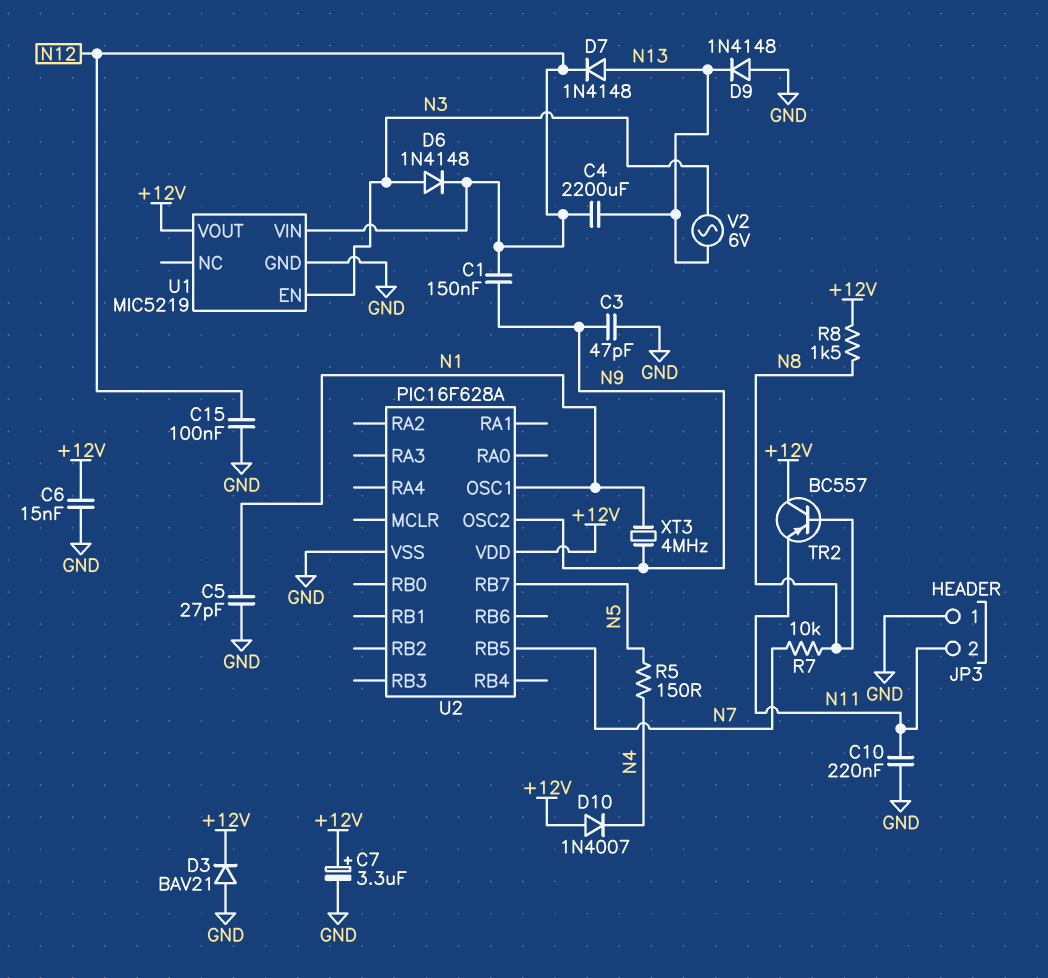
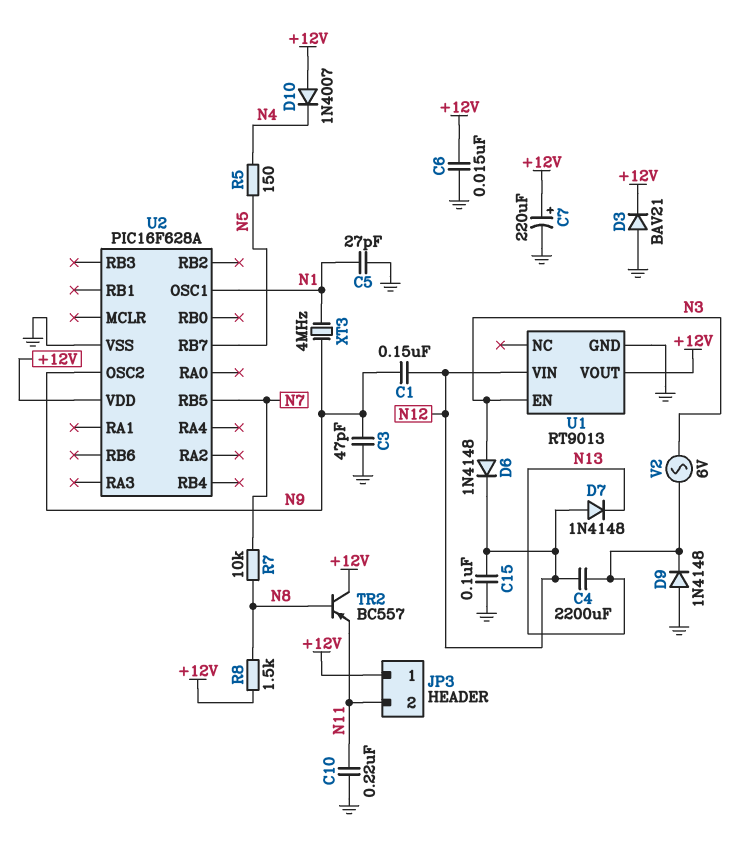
C7: 3.3uF (plus +12V, minus GND) -> 220uF (plus +12V, minus GND)
D7: diode 1N4148 (A N13, K N12) -> diode 1N4148 (A N12, K N13)
JP3 pin 1: GND -> +12V
U1: MIC5219 -> RT9013

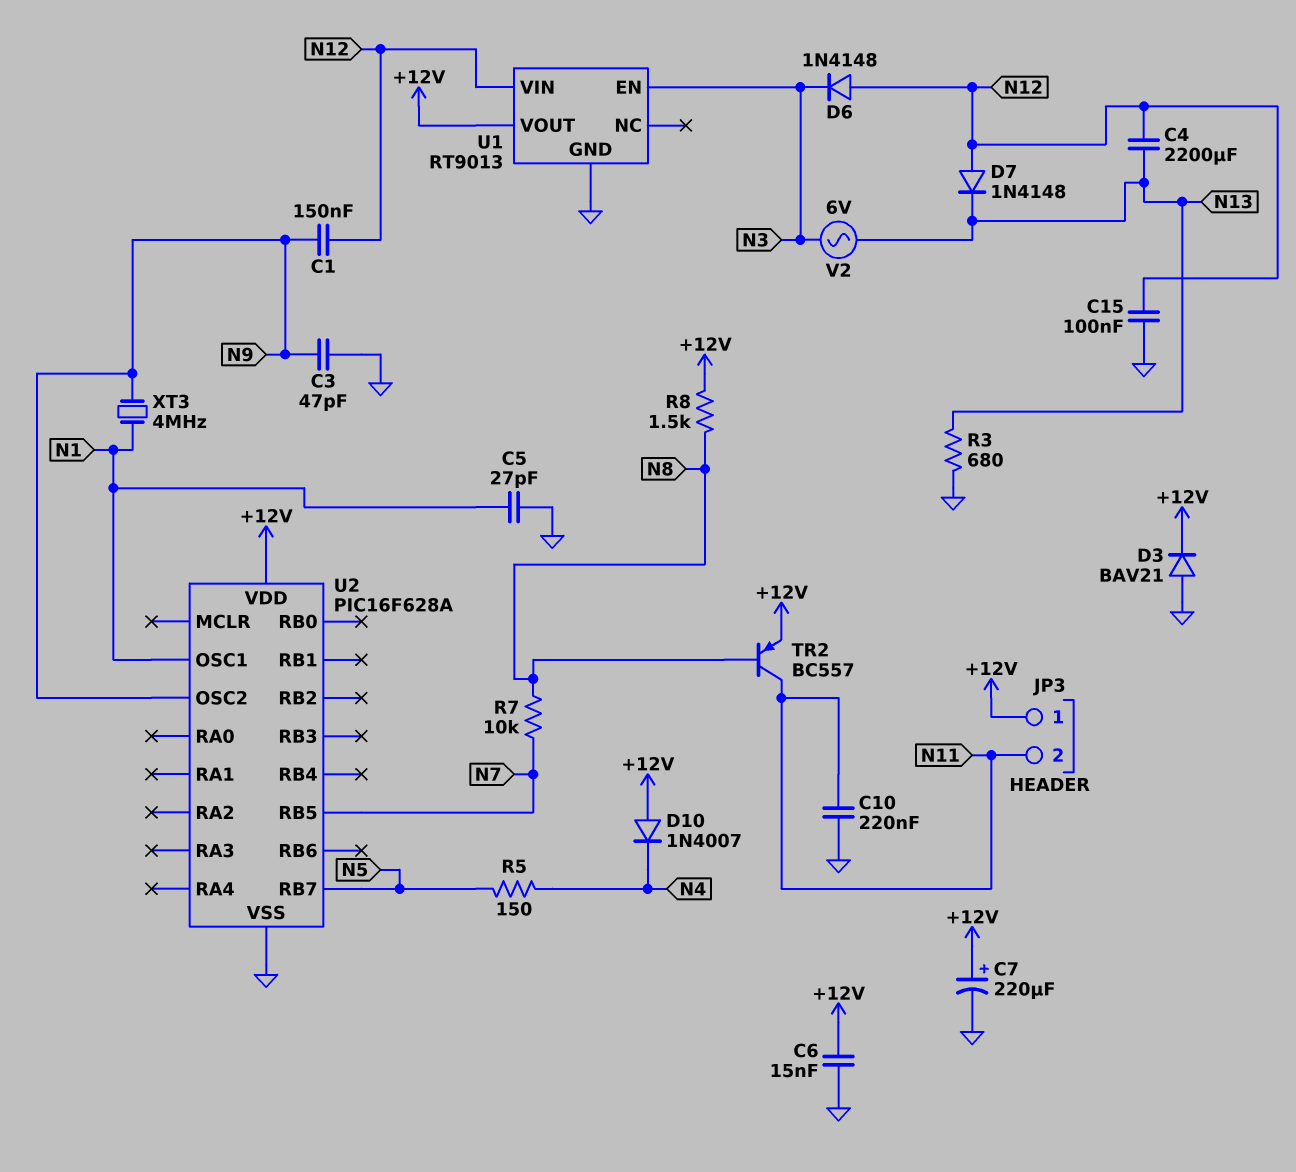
D6: diode 1N4148 (A N3, K N12) -> diode 1N4148 (A N12, K N3)
D9: diode 1N4148 (A GND, K N13) -> none
R3: none -> 680 (GND, N13)
TR2: PNP BC557 (B N8, C +12V, E N11) -> PNP BC557 (B N8, C N11, E +12V)

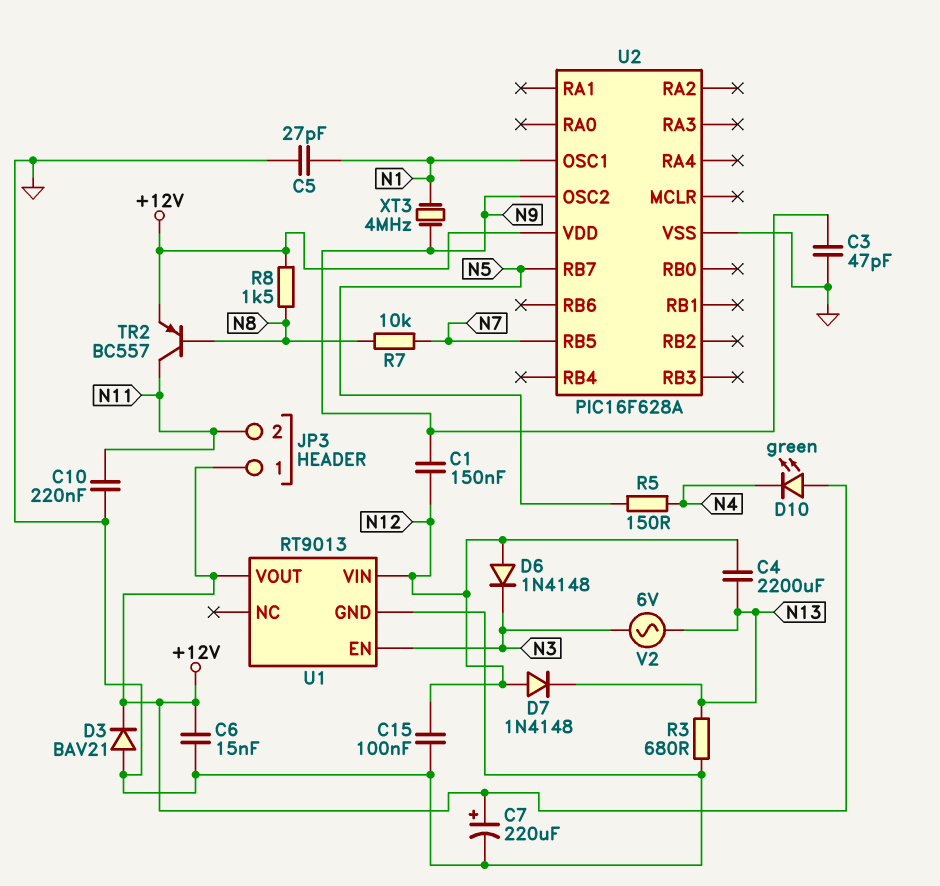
D10: diode 1N4007 (A +12V, K N4) -> LED green (A +12V, K N4)

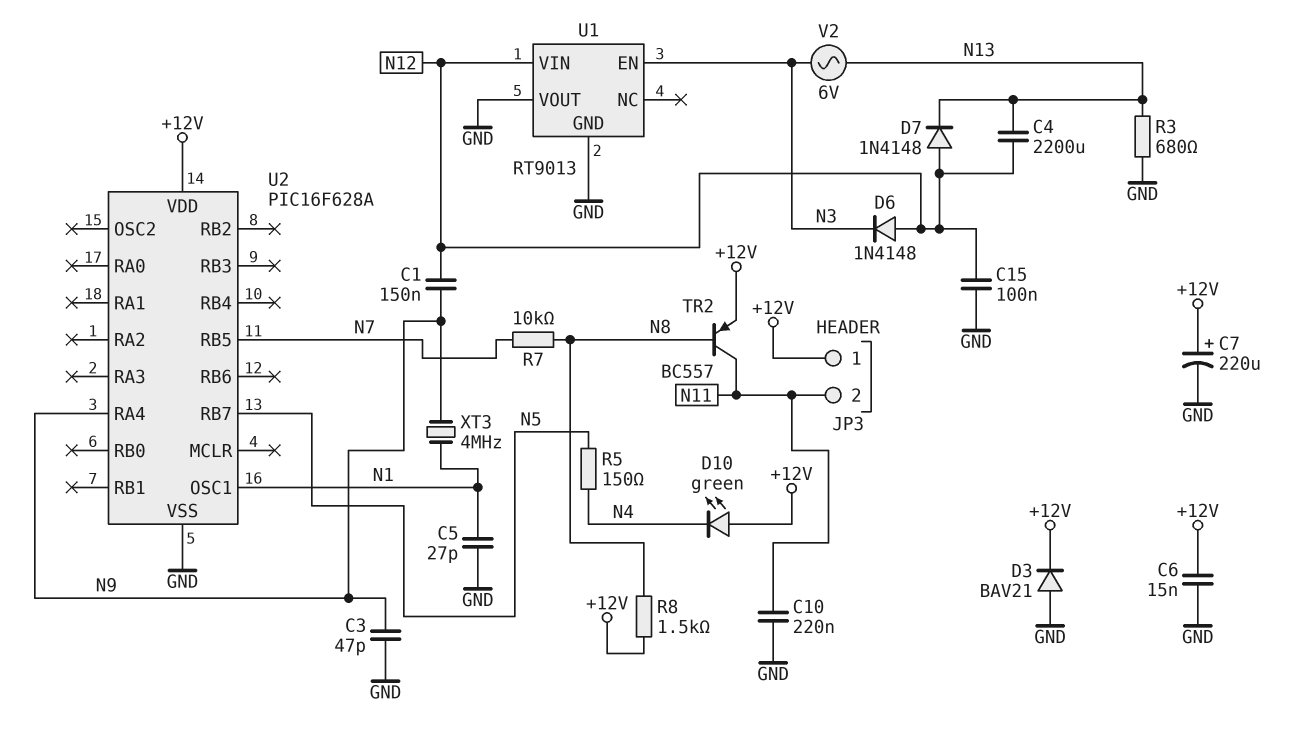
U1 pin VOUT: +12V -> GND
U2 pin OSC2: N9 -> none
U2 pin RA4: none -> N9

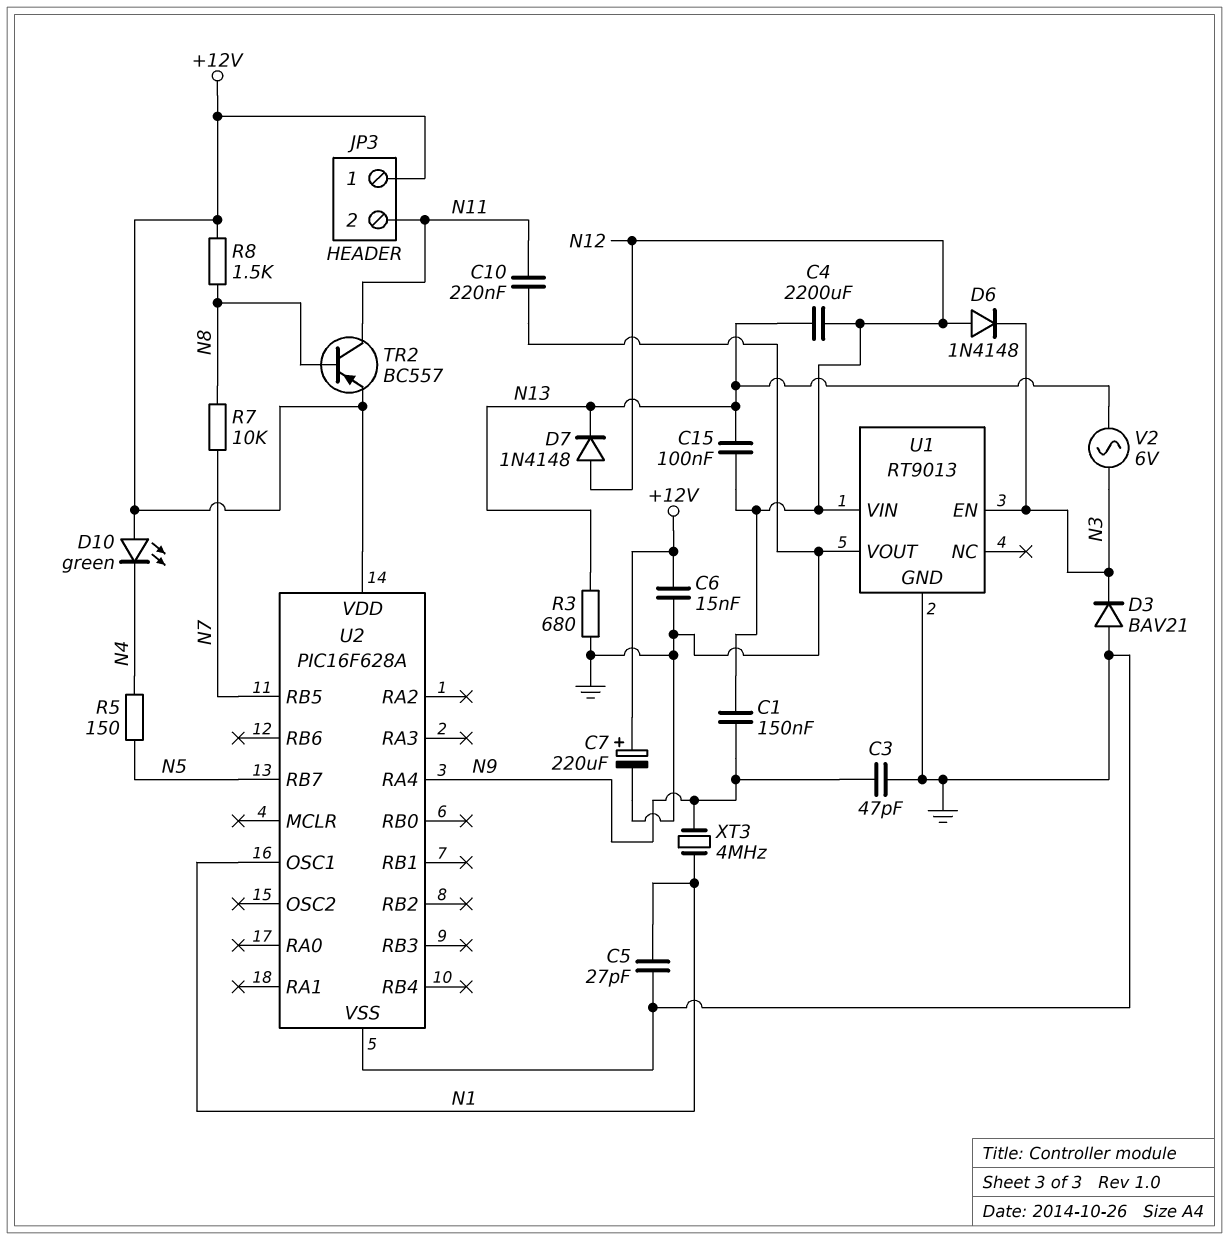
C15: 100nF (GND, N12) -> 100nF (N12, N13)
D3: diode BAV21 (A GND, K +12V) -> diode BAV21 (A GND, K N3)

